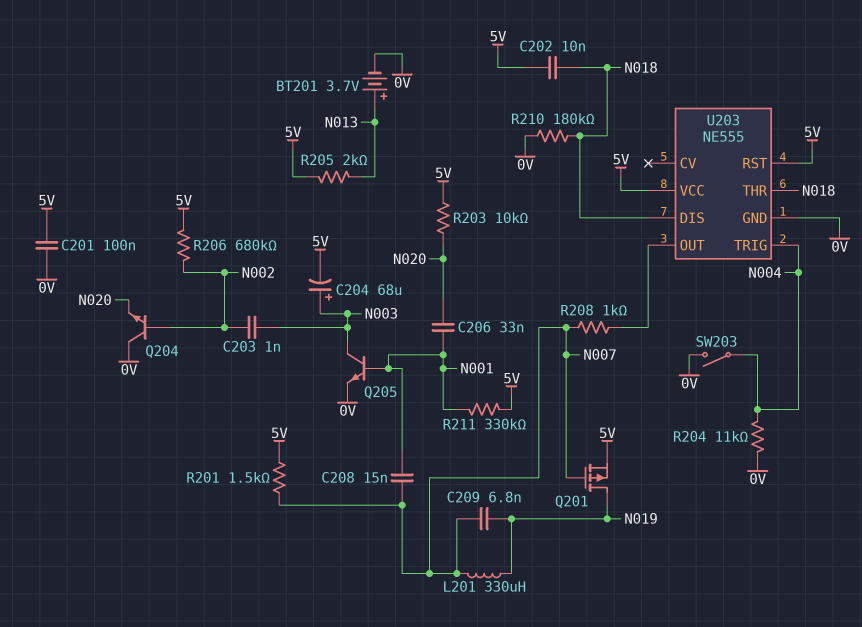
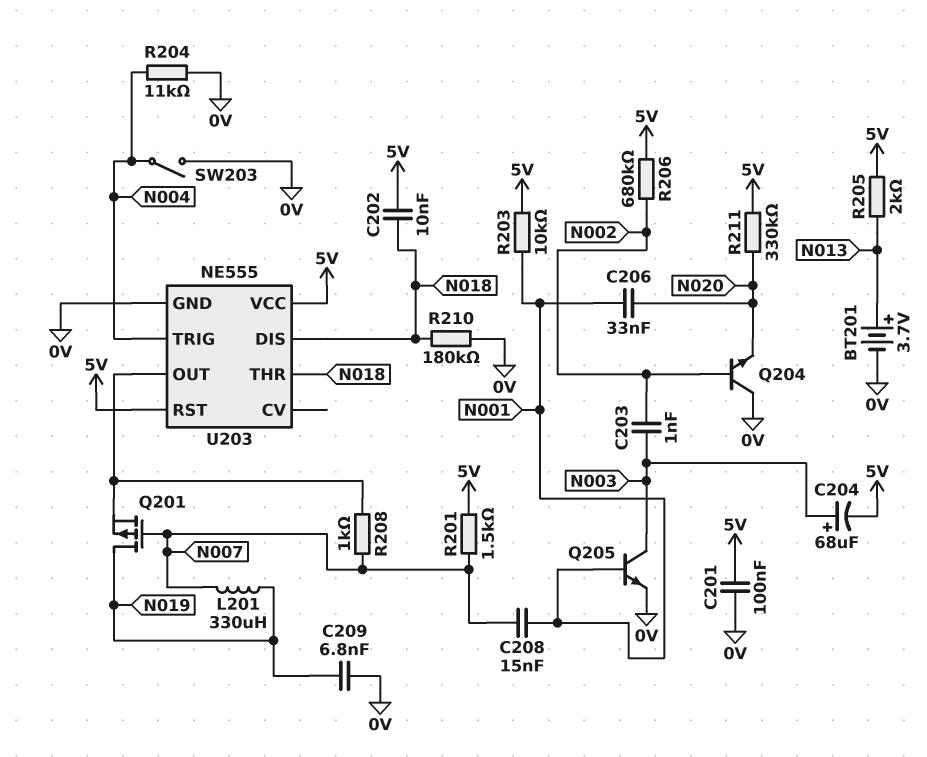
C209: 6.8nF (N007, N019) -> 6.8nF (0V, N019)
Q201: PMOS (G N007, D N019, S 5V) -> PMOS (G N007, D N019, S U203/OUT)
R203: 10k (5V, N020) -> 10k (5V, N001)
R211: 330k (5V, N001) -> 330k (5V, N020)

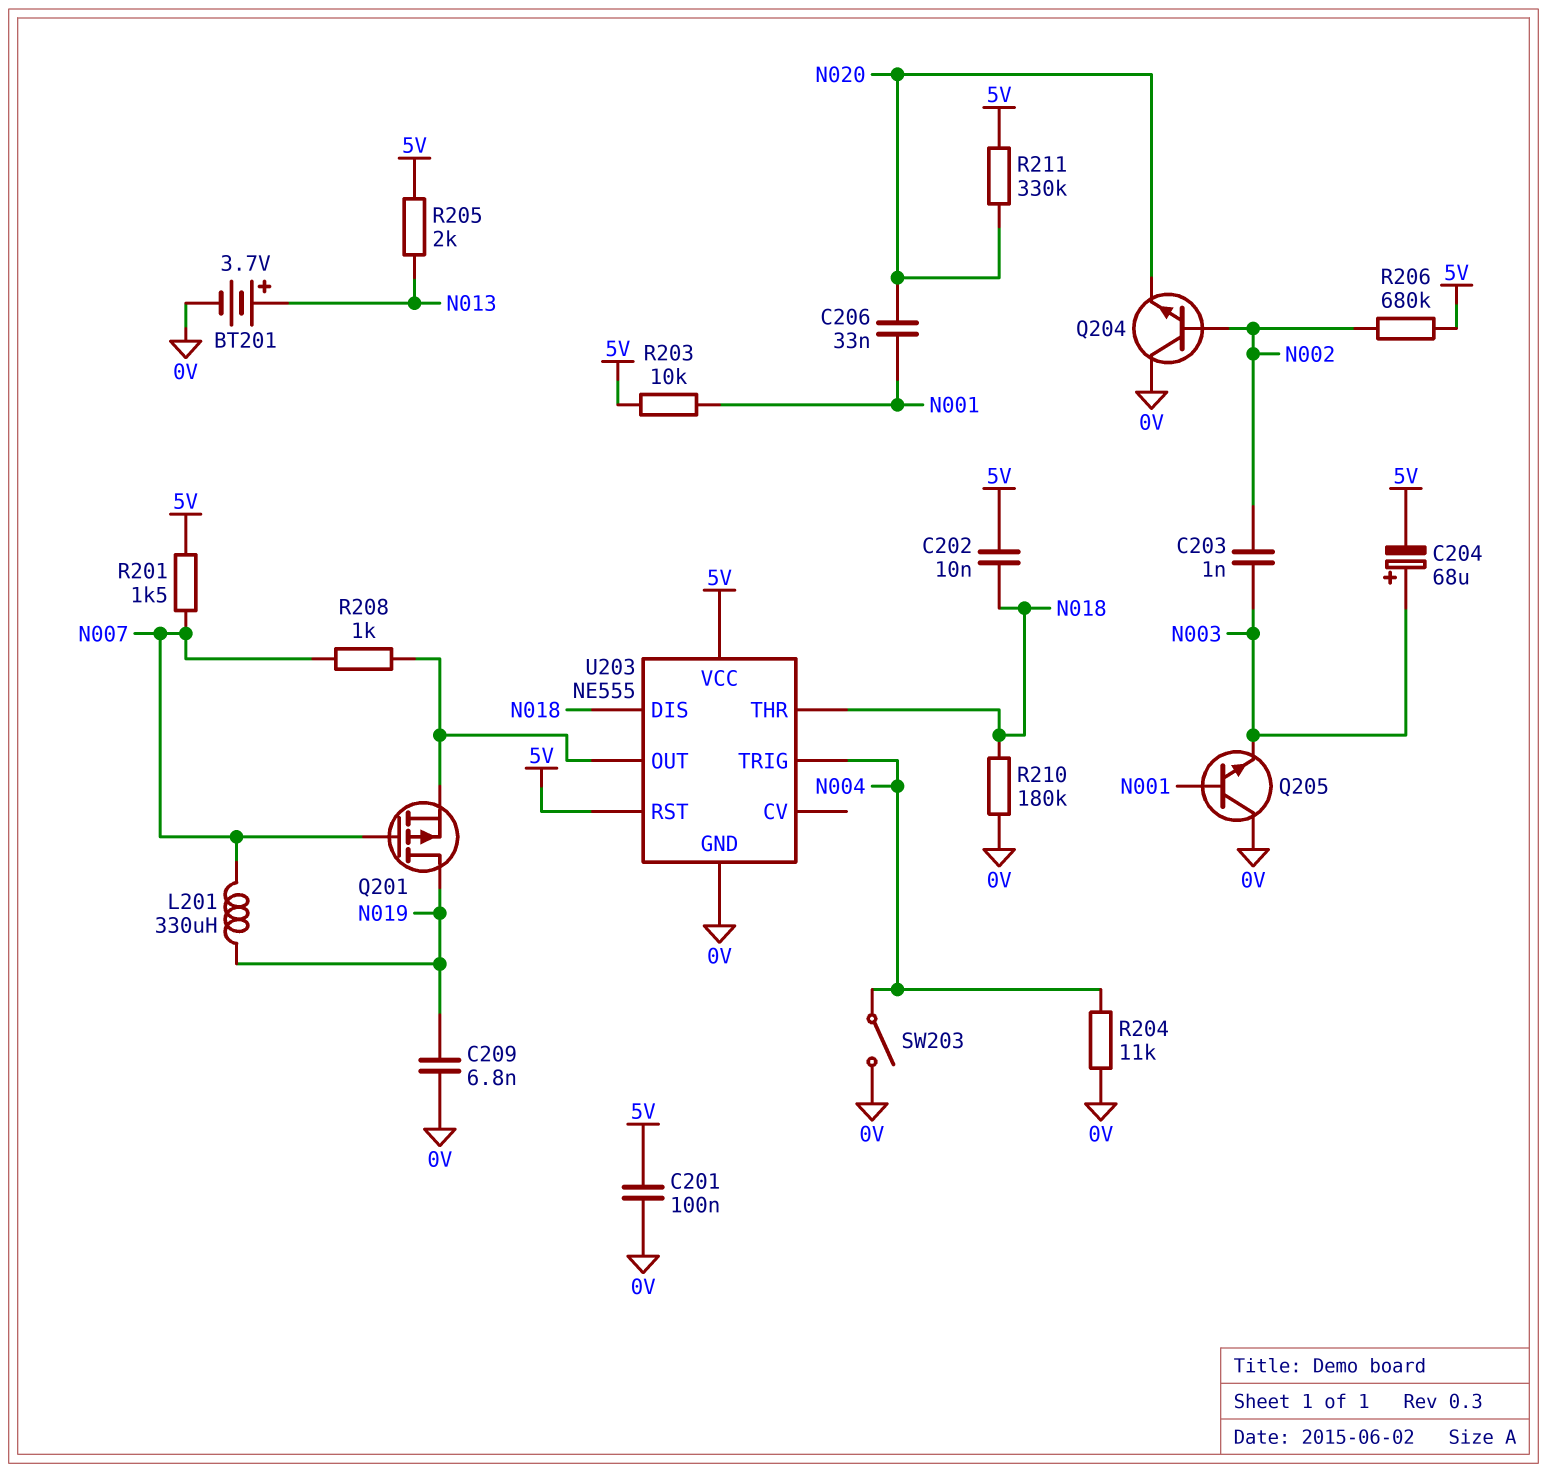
C208: 15nF (N001, N007) -> none
Q205: NPN (B N001, C N003, E 0V) -> NPN (B N001, C 0V, E N003)

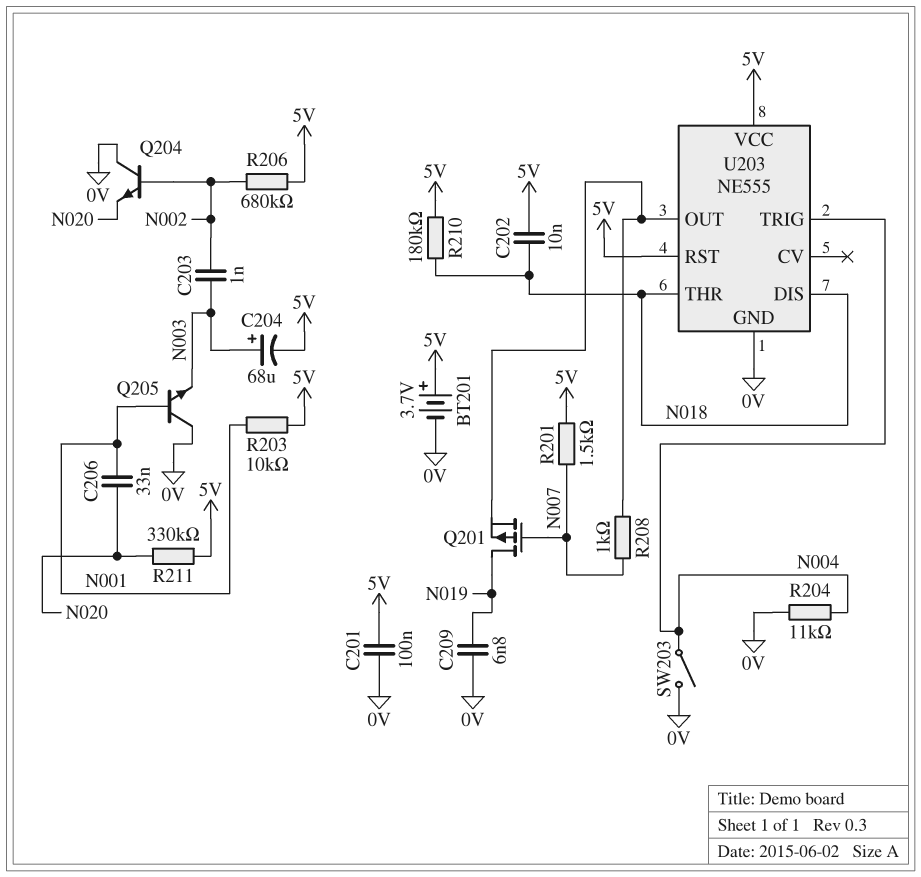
BT201: 3.7V (plus N013, minus 0V) -> 3.7V (plus 5V, minus 0V)
L201: 330uH (N007, N019) -> none
R205: 2k (5V, N013) -> none
R210: 180k (0V, N018) -> 180k (5V, N018)

